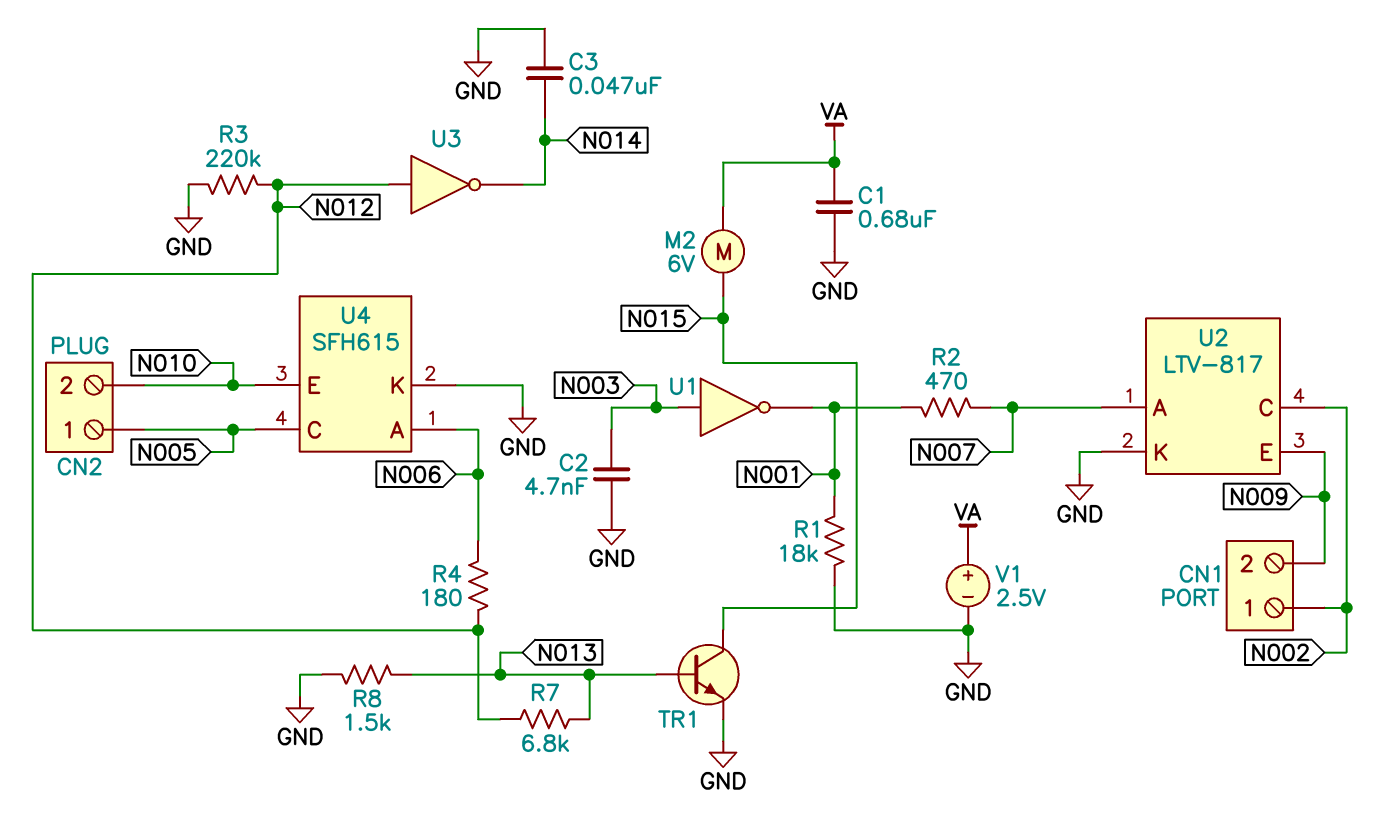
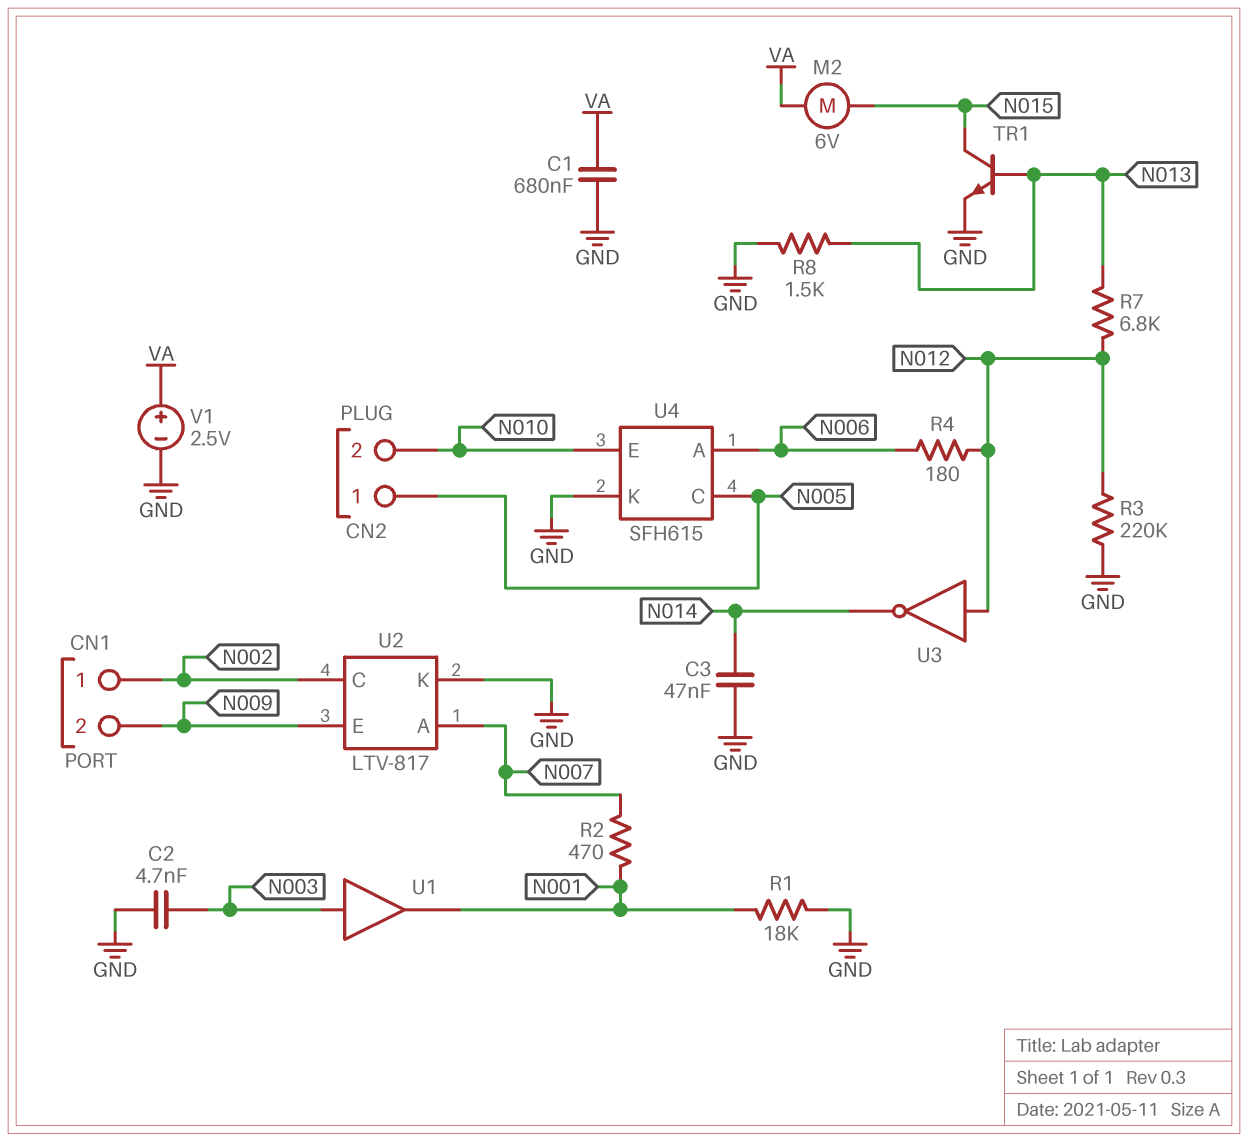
U1: NOT (in N003, out N001) -> buffer (in N003, out N001)

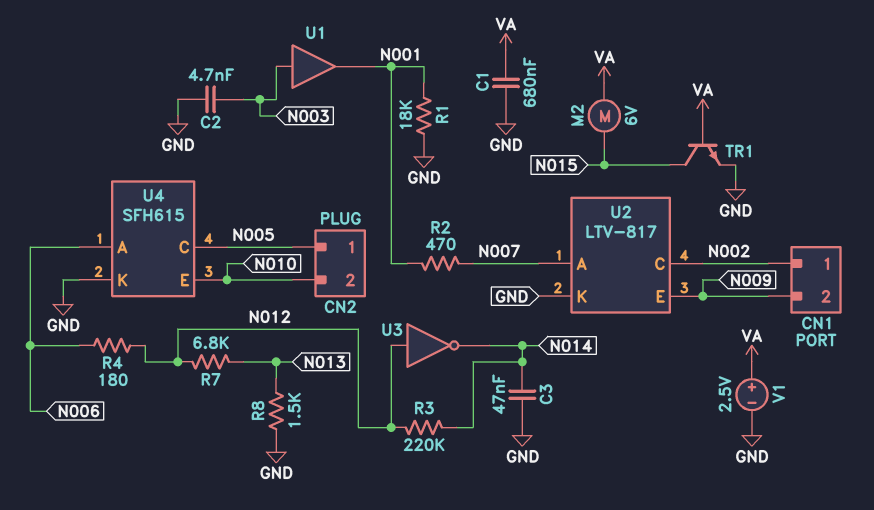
R3: 220k (GND, N012) -> 220k (N012, N014)
TR1: NPN (B N013, C N015, E GND) -> NPN (B VA, C N015, E GND)

